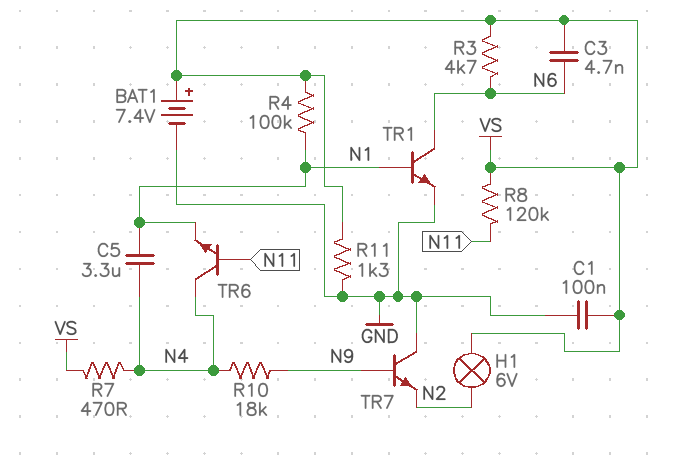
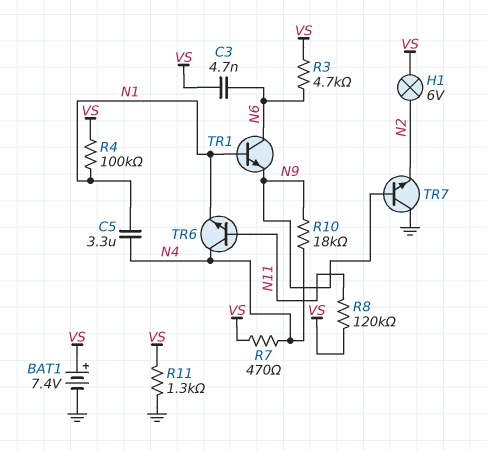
C1: 100nF (GND, VS) -> none
TR1: NPN (B N1, C N6, E GND) -> NPN (B N1, C N6, E N9)

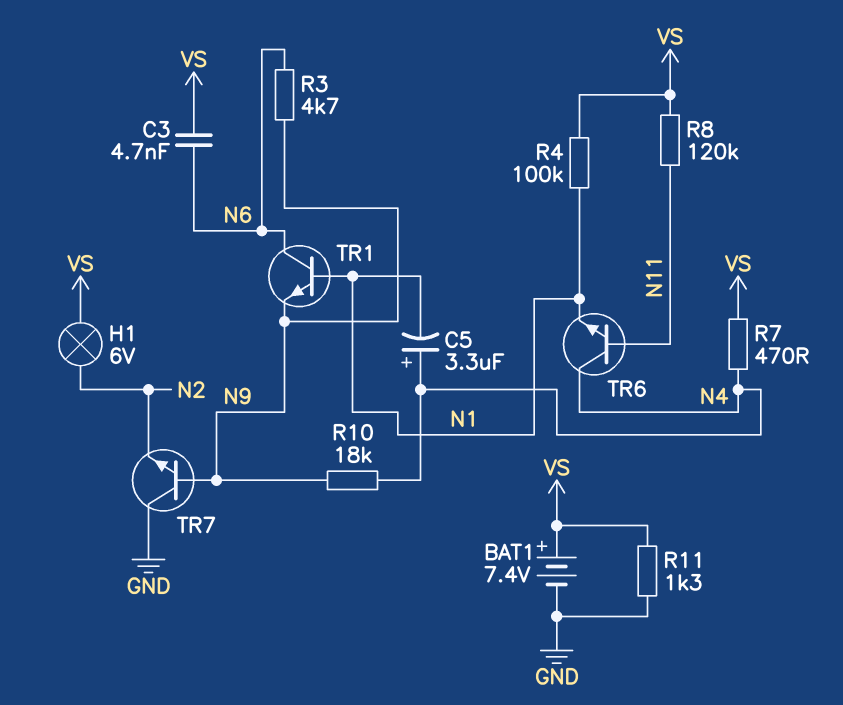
C5: 3.3uF (N1, N4) -> 3.3uF (plus N4, minus N1)
R3: 4.7k (N6, VS) -> 4.7k (N6, N9)

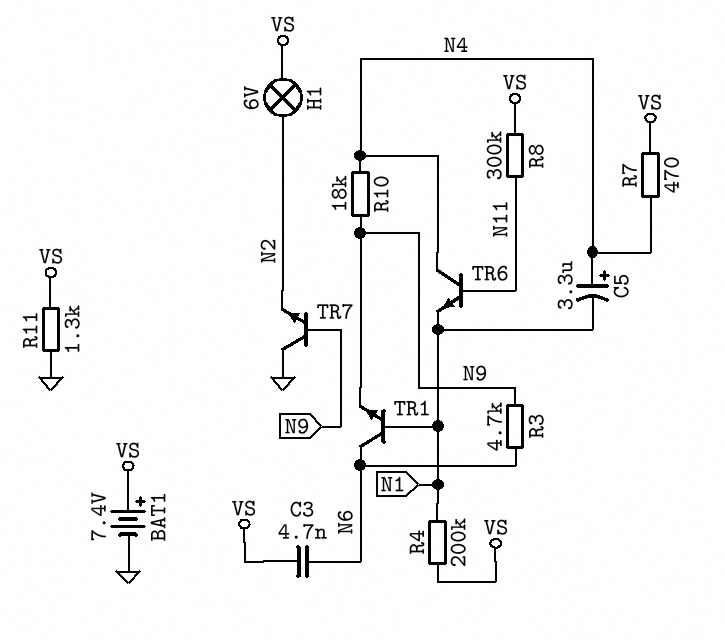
R4: 100k (N1, VS) -> 200k (N1, VS)
R8: 120k (N11, VS) -> 300k (N11, VS)

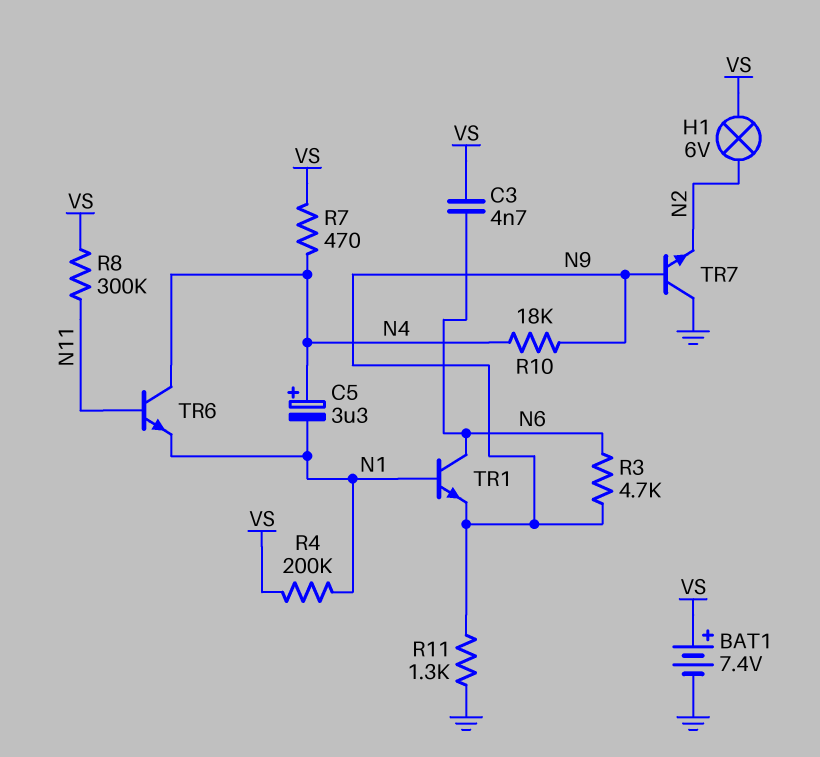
R11: 1.3k (GND, VS) -> 1.3k (GND, N9)

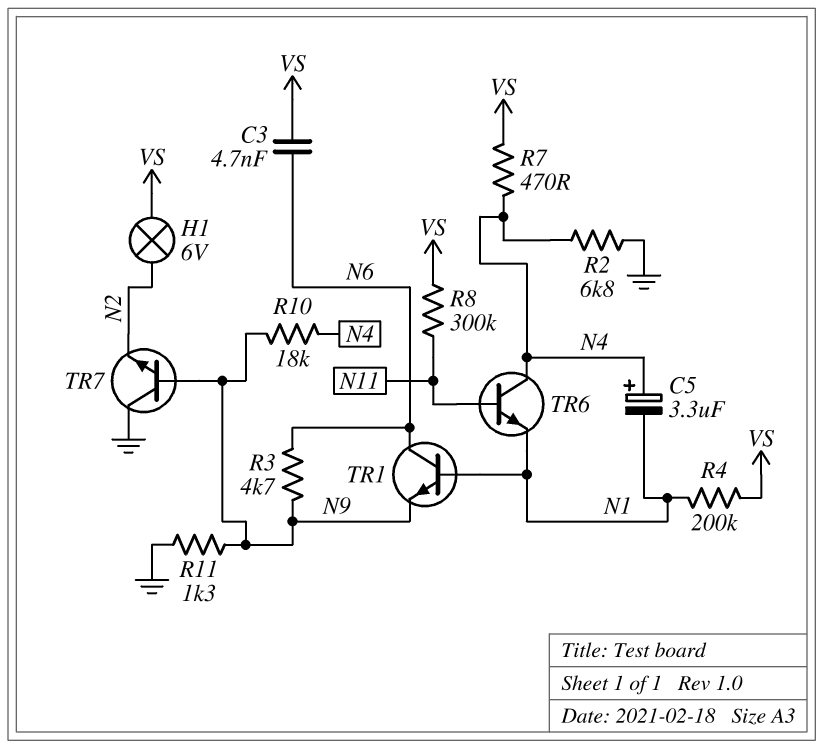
BAT1: 7.4V (plus VS, minus GND) -> none
R2: none -> 6.8k (GND, N4)

